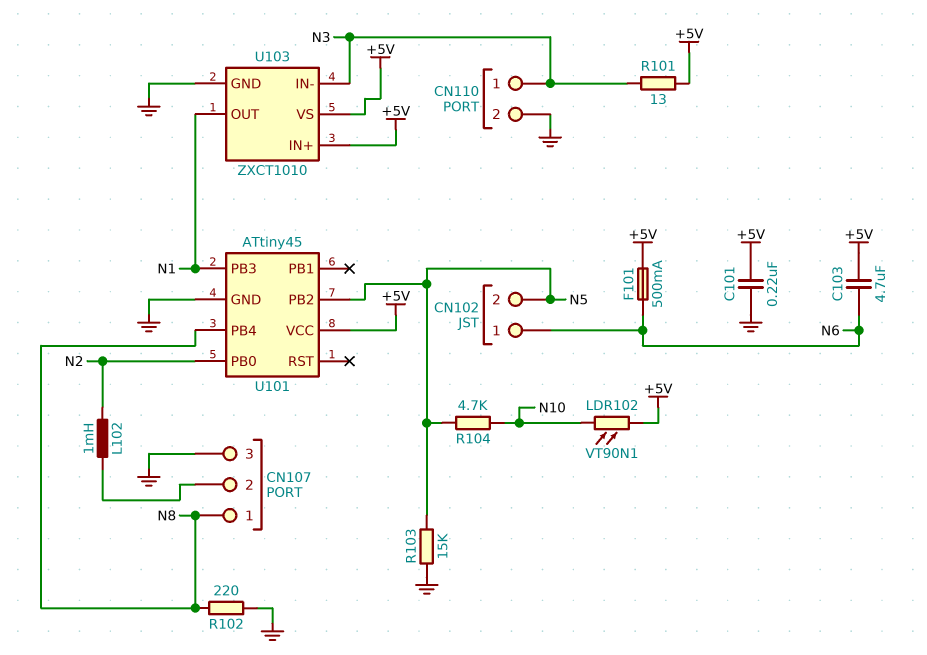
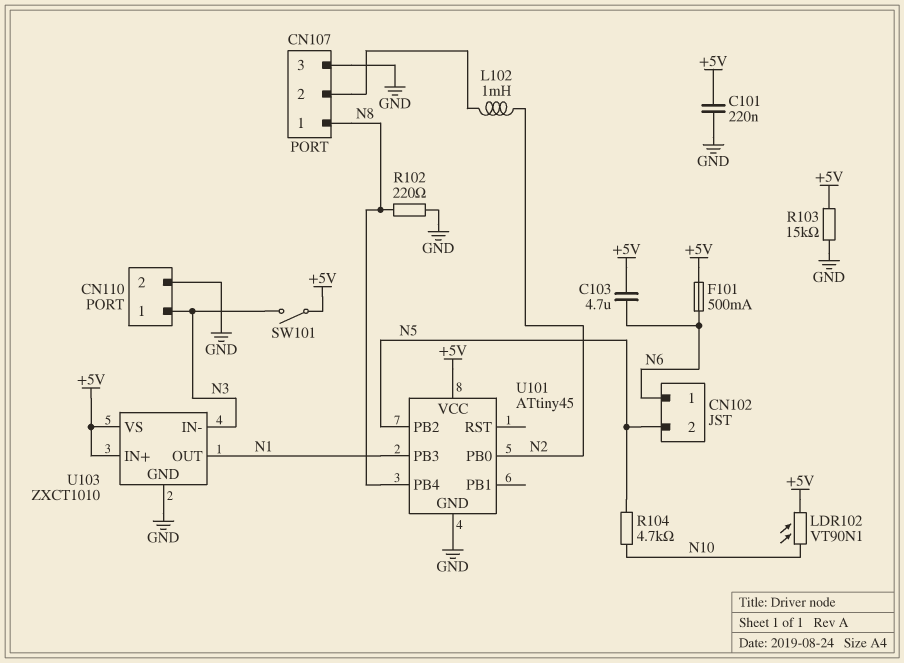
R101: 13 (+5V, N3) -> none
R103: 15k (GND, N5) -> 15k (+5V, GND)
SW101: none -> switch (+5V, N3)

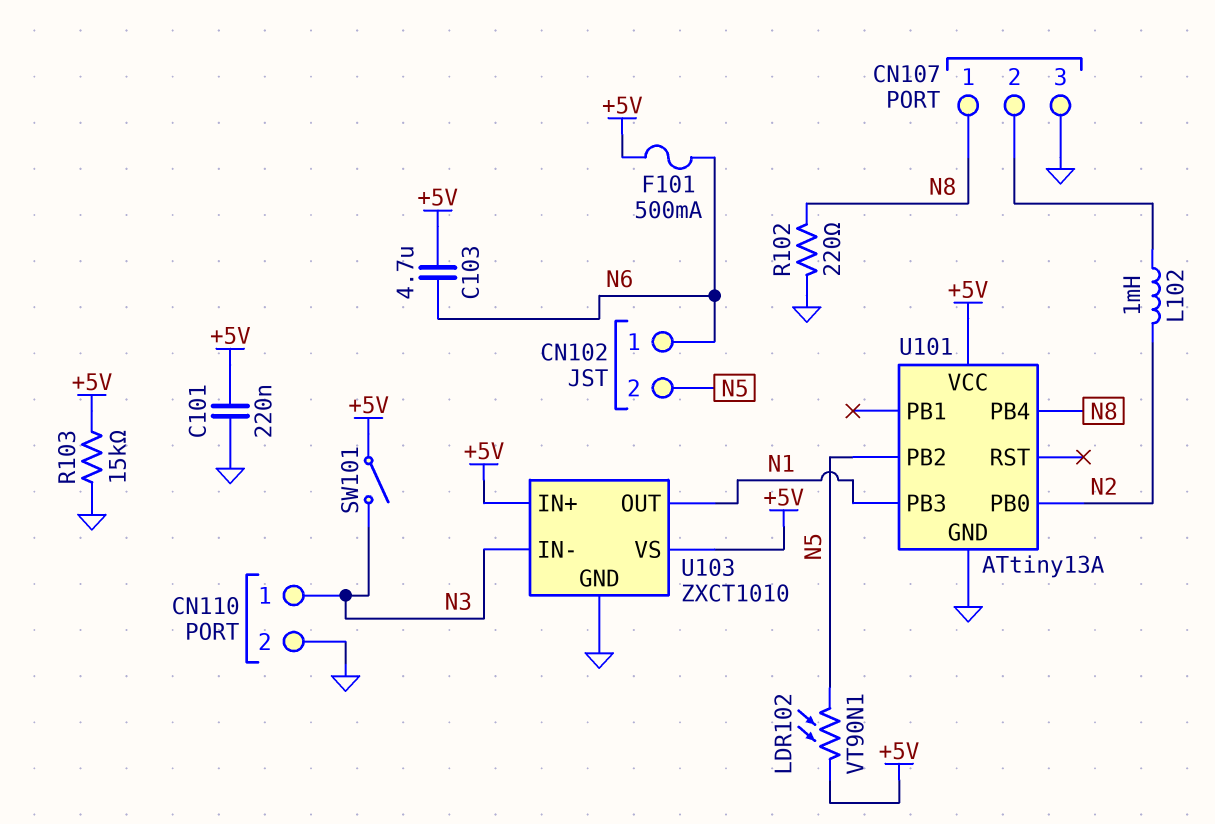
LDR102: VT90N1 (+5V, N10) -> VT90N1 (+5V, N5)
R104: 4.7k (N5, N10) -> none
U101: ATtiny45 -> ATtiny13A

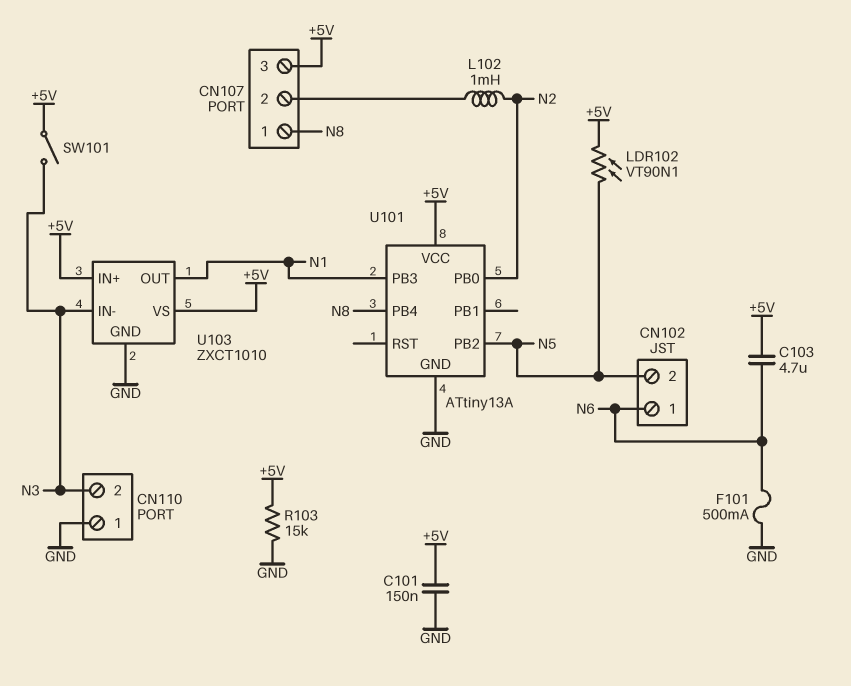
C101: 220nF (+5V, GND) -> 150nF (+5V, GND)
CN107 pin 3: GND -> +5V
CN110 pin 1: N3 -> GND
CN110 pin 2: GND -> N3
F101: 500mA (+5V, N6) -> 500mA (GND, N6)
R102: 220 (GND, N8) -> none

